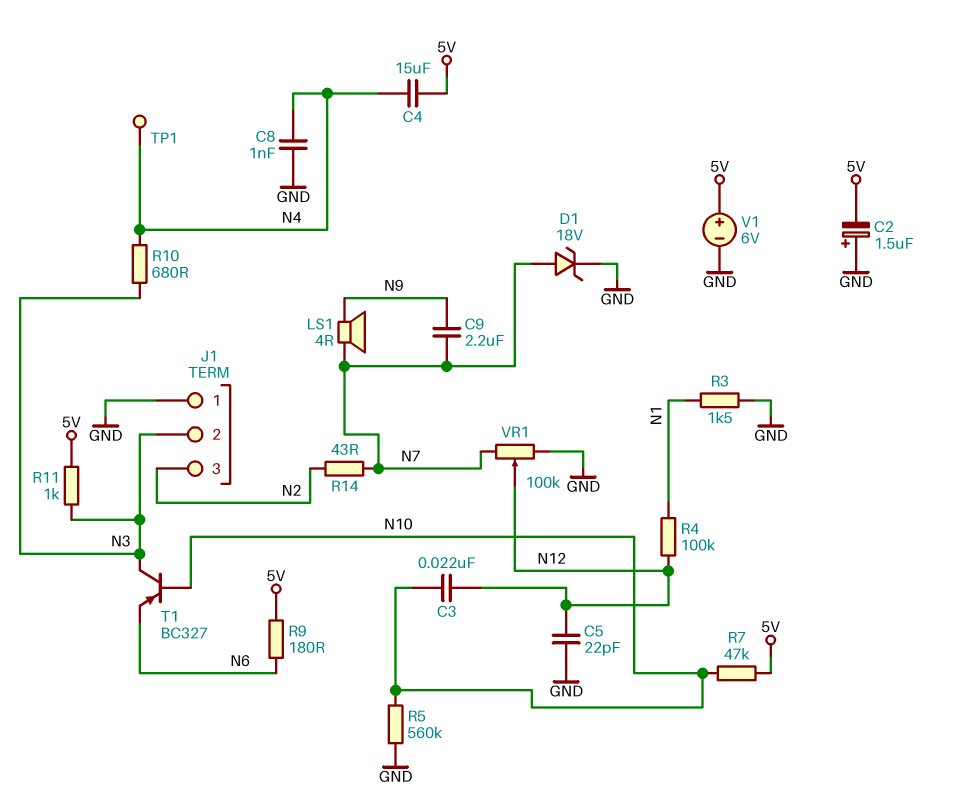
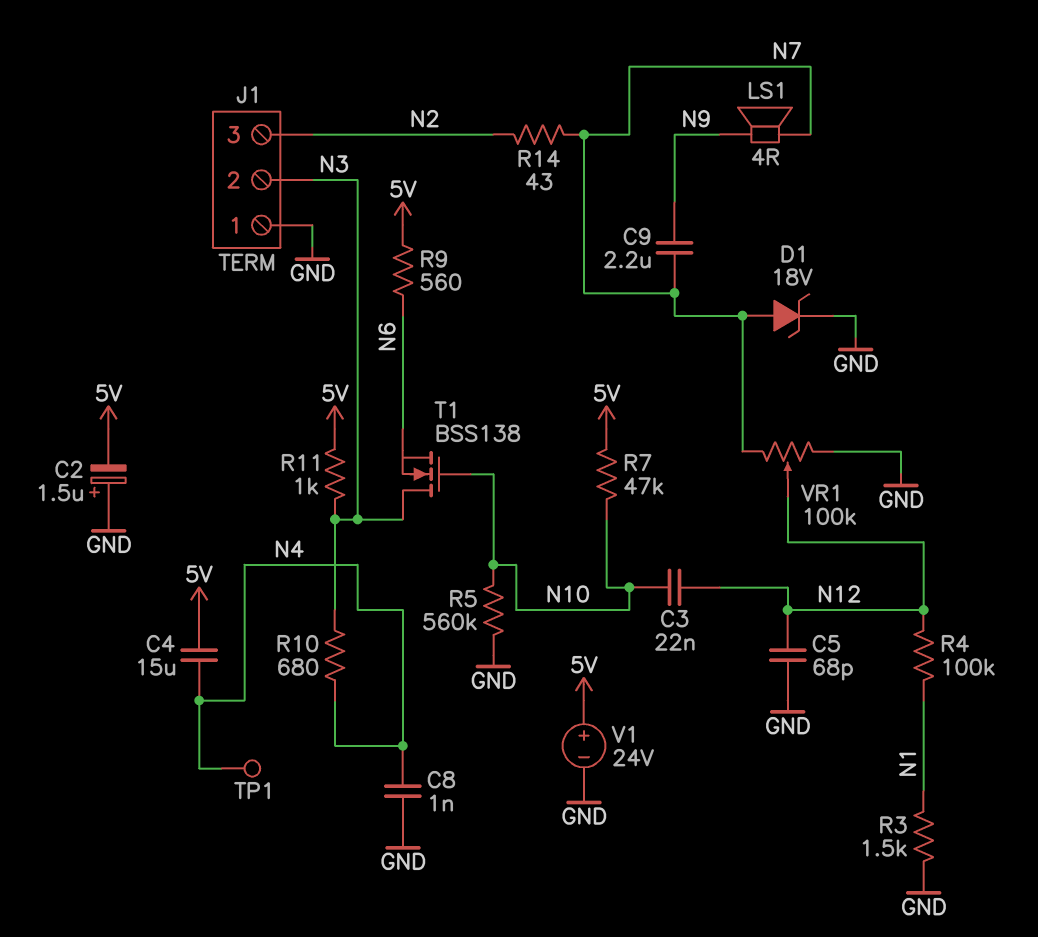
C5: 22pF (GND, N12) -> 68pF (GND, N12)
R9: 180 (5V, N6) -> 560 (5V, N6)
T1: PNP BC327 (B N10, C N3, E N6) -> NMOS BSS138 (G N10, D N3, S N6)
V1: 6V (plus 5V, minus GND) -> 24V (plus 5V, minus GND)

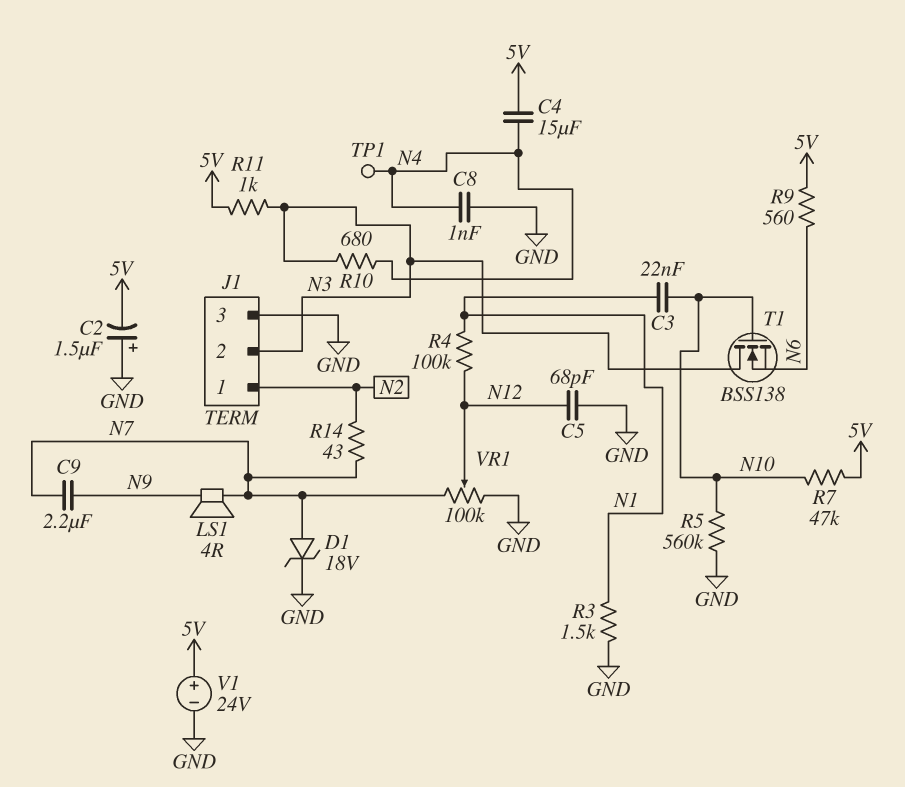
C3: 22nF (N10, N12) -> 22nF (N1, N10)
J1 pin 1: GND -> N2
J1 pin 3: N2 -> GND

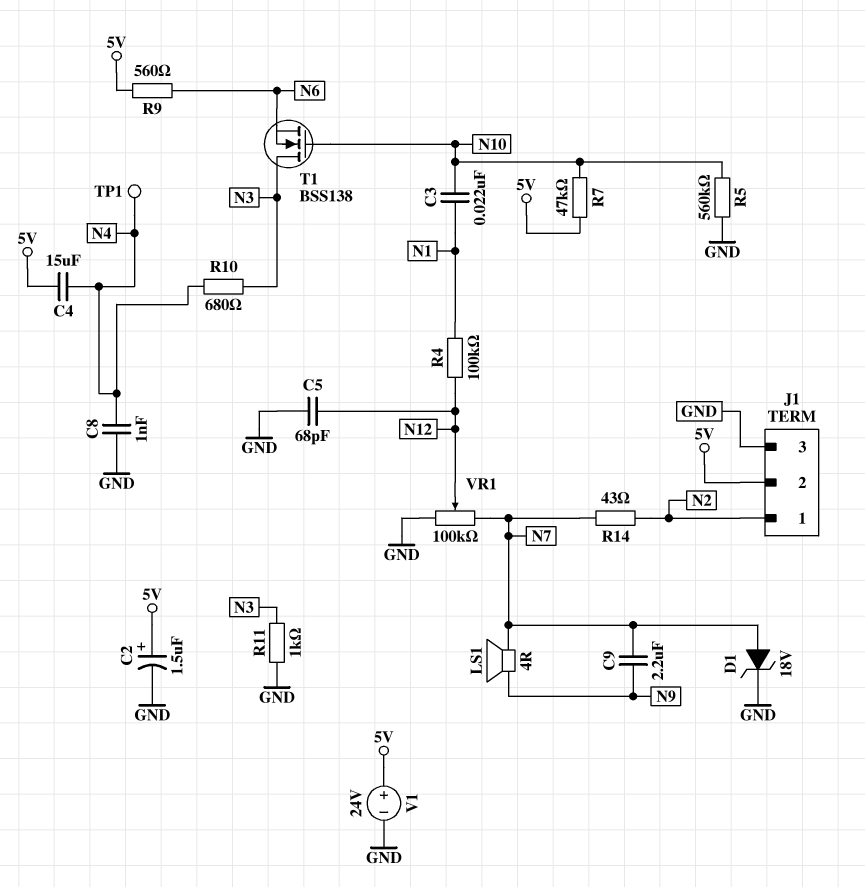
C2: 1.5uF (plus GND, minus 5V) -> 1.5uF (plus 5V, minus GND)
J1 pin 2: N3 -> 5V
R3: 1.5k (GND, N1) -> none
R11: 1k (5V, N3) -> 1k (GND, N3)

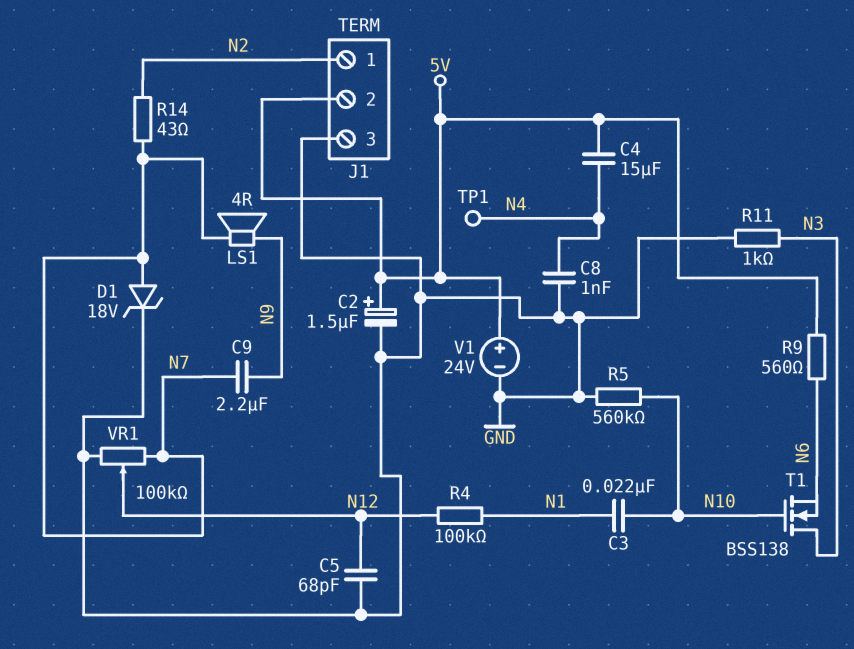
R7: 47k (5V, N10) -> none
R10: 680 (N3, N4) -> none

